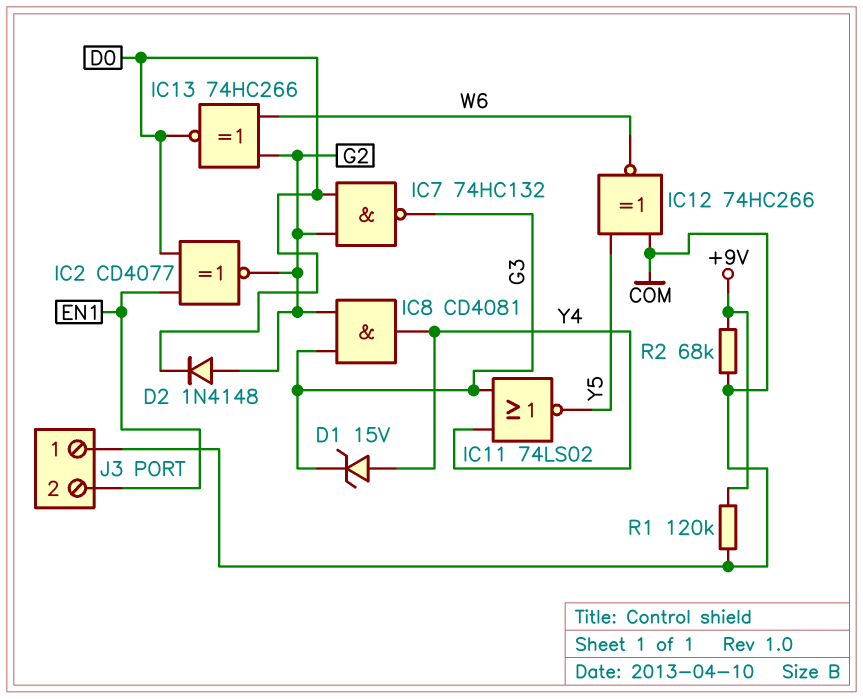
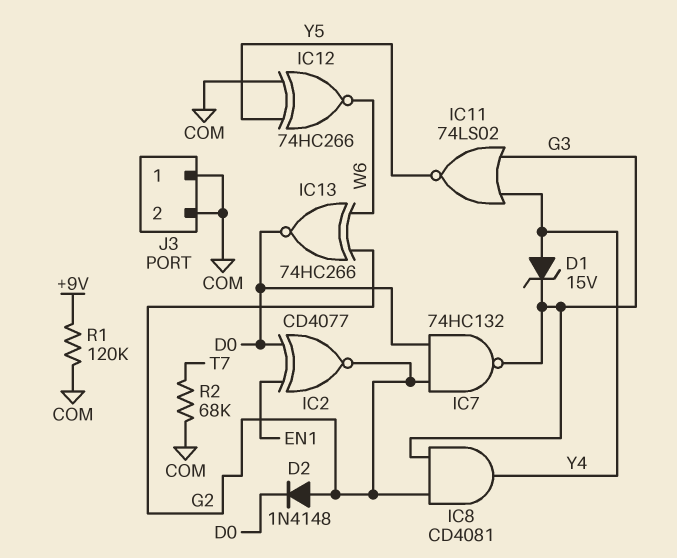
J3 pin 2: EN1 -> COM
R2: 68k (+9V, COM) -> 68k (COM, T7)

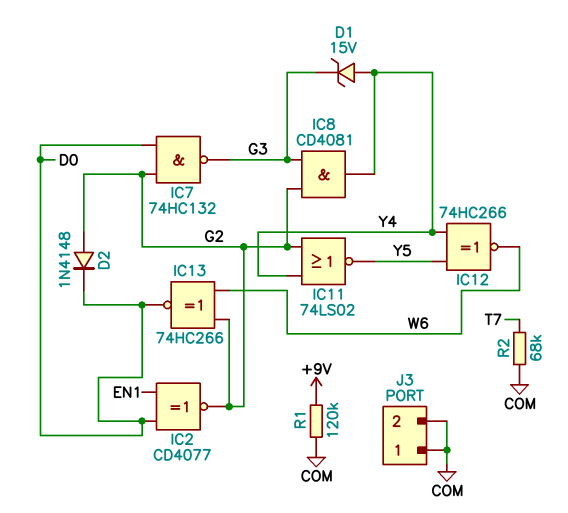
IC11: NOR 74LS02 (in G3, in Y4, out Y5) -> NOR 74LS02 (in G2, in Y4, out Y5)
IC12: XNOR 74HC266 (in COM, in Y5, out W6) -> XNOR 74HC266 (in Y4, in Y5, out W6)

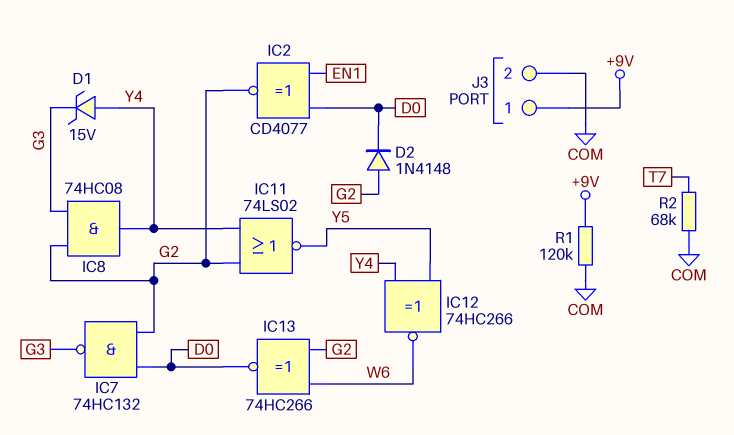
IC8: AND CD4081 (in G2, in G3, out Y4) -> AND 74HC08 (in G2, in G3, out Y4)
J3 pin 1: COM -> +9V

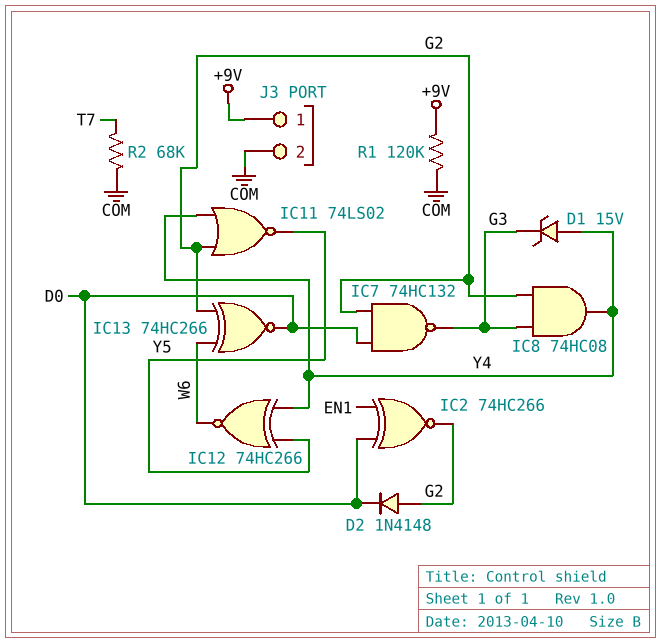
IC2: XNOR CD4077 (in D0, in EN1, out G2) -> XNOR 74HC266 (in D0, in EN1, out G2)

